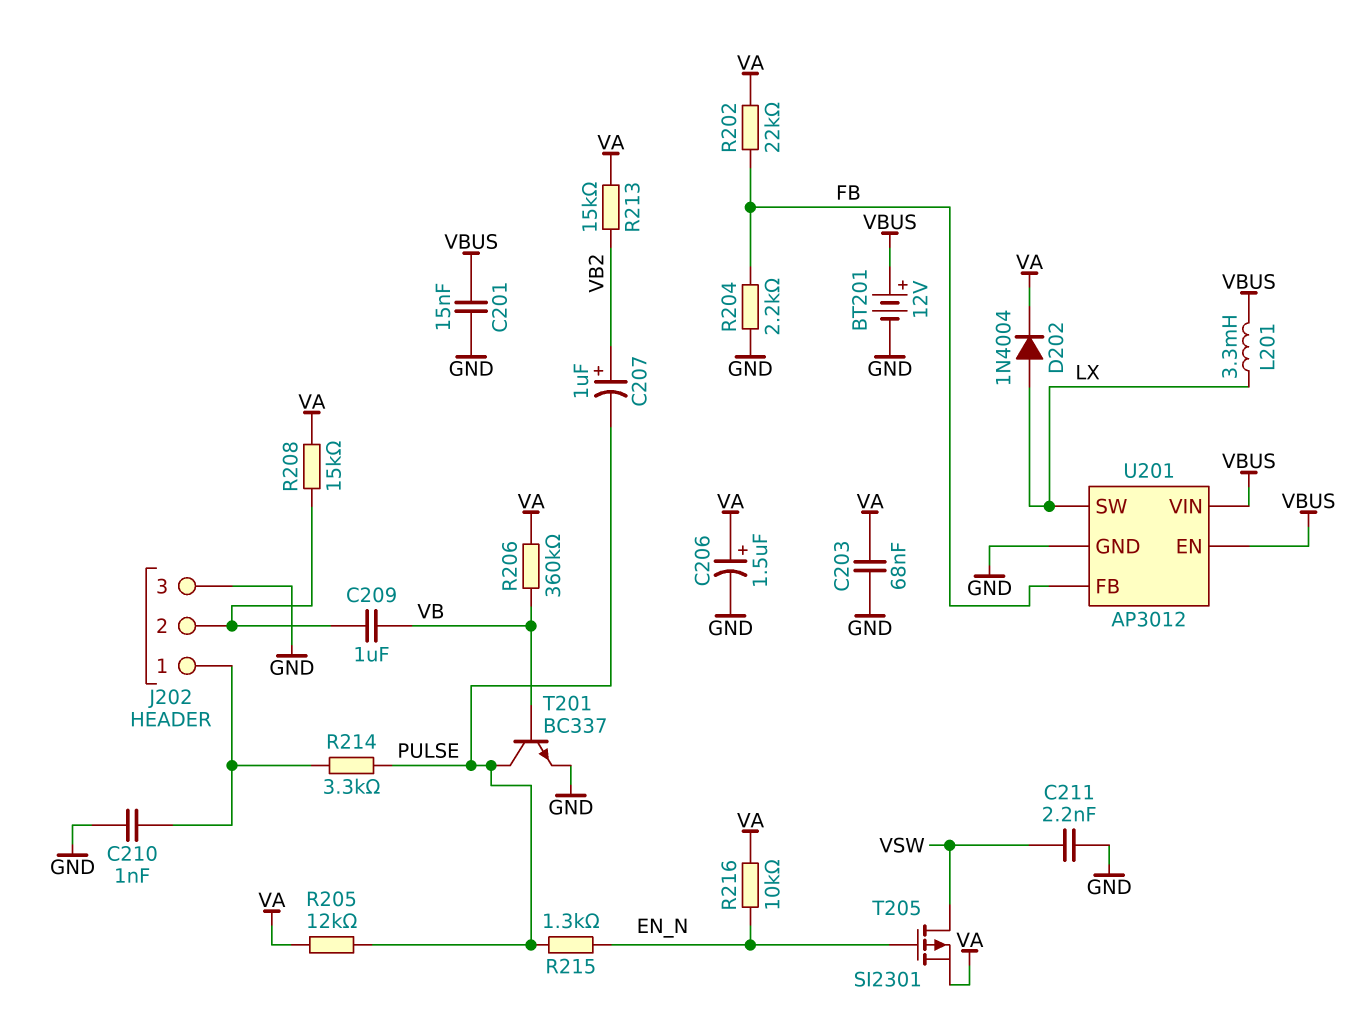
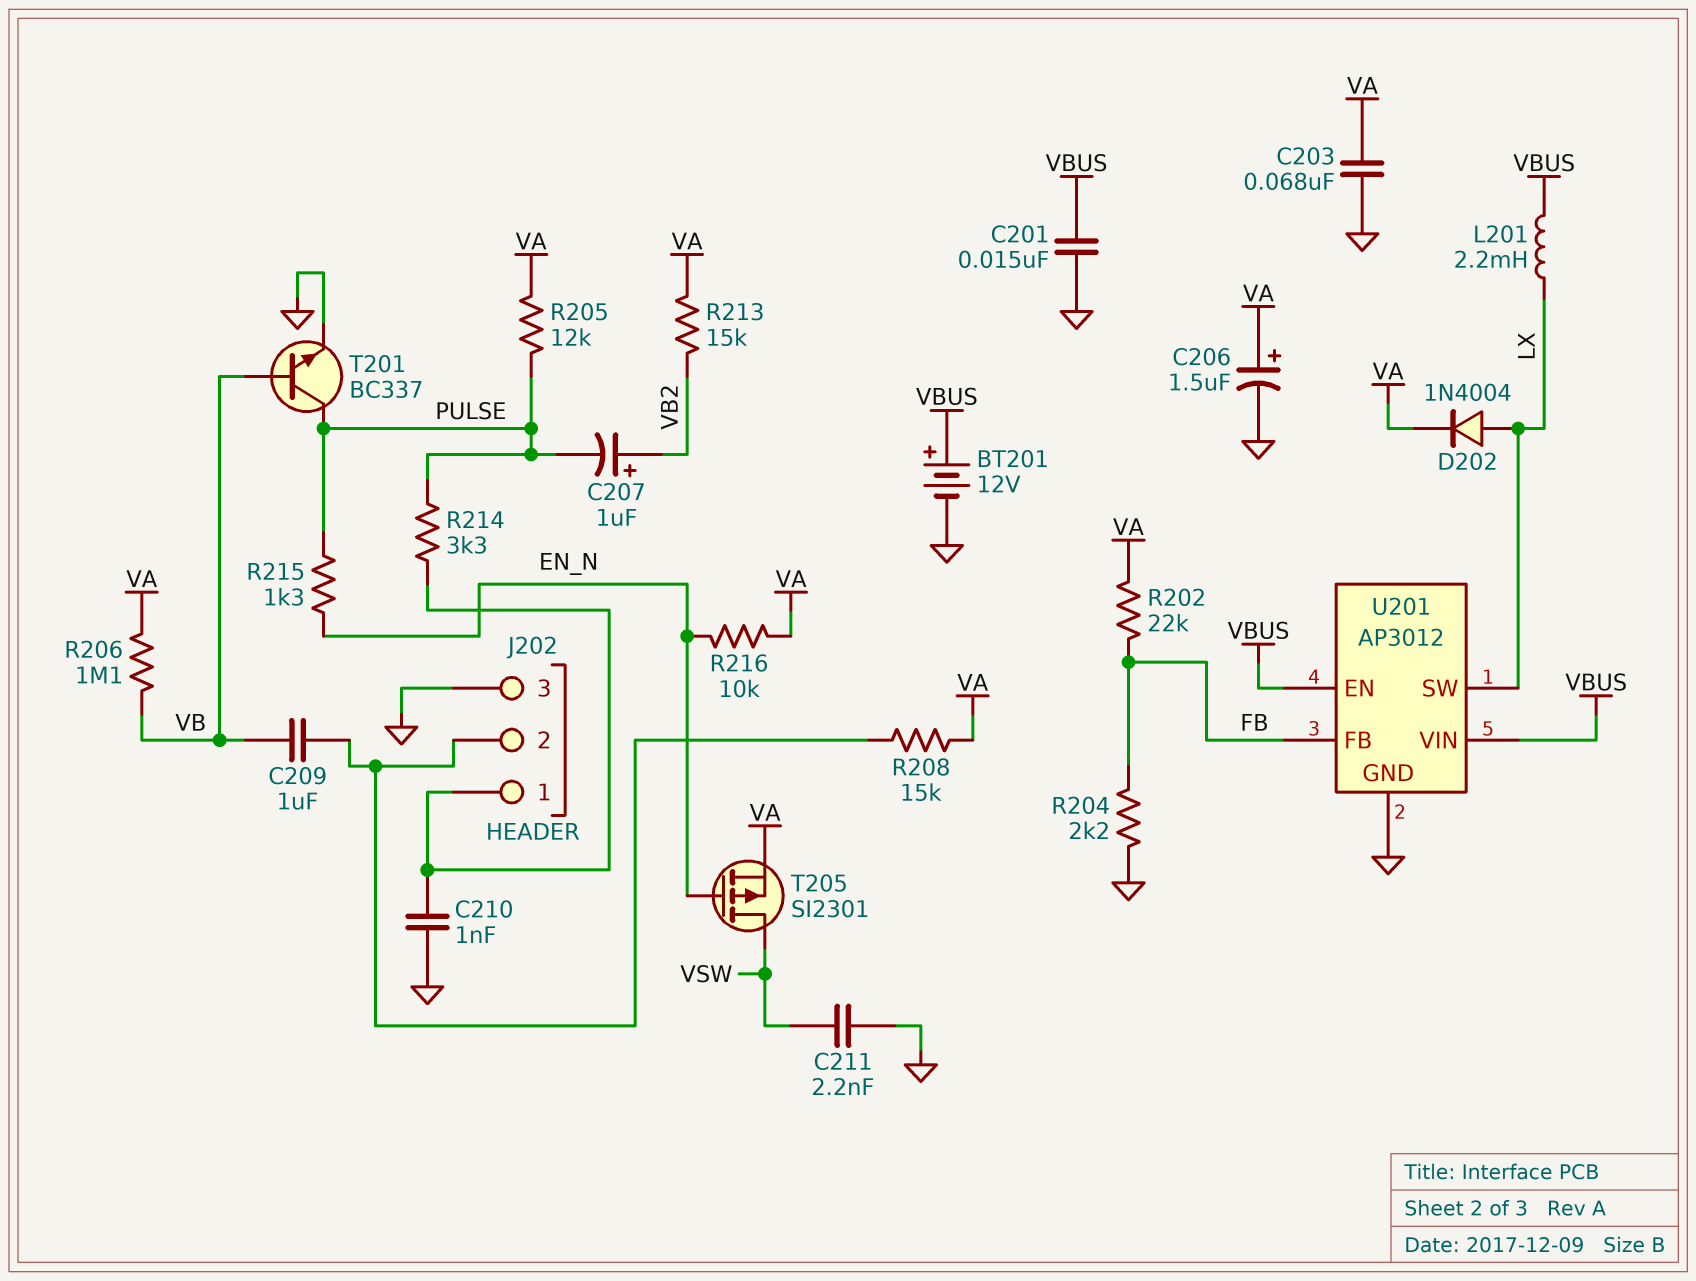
L201: 3.3mH (LX, VBUS) -> 2.2mH (LX, VBUS)
R206: 360k (VA, VB) -> 1.1M (VA, VB)

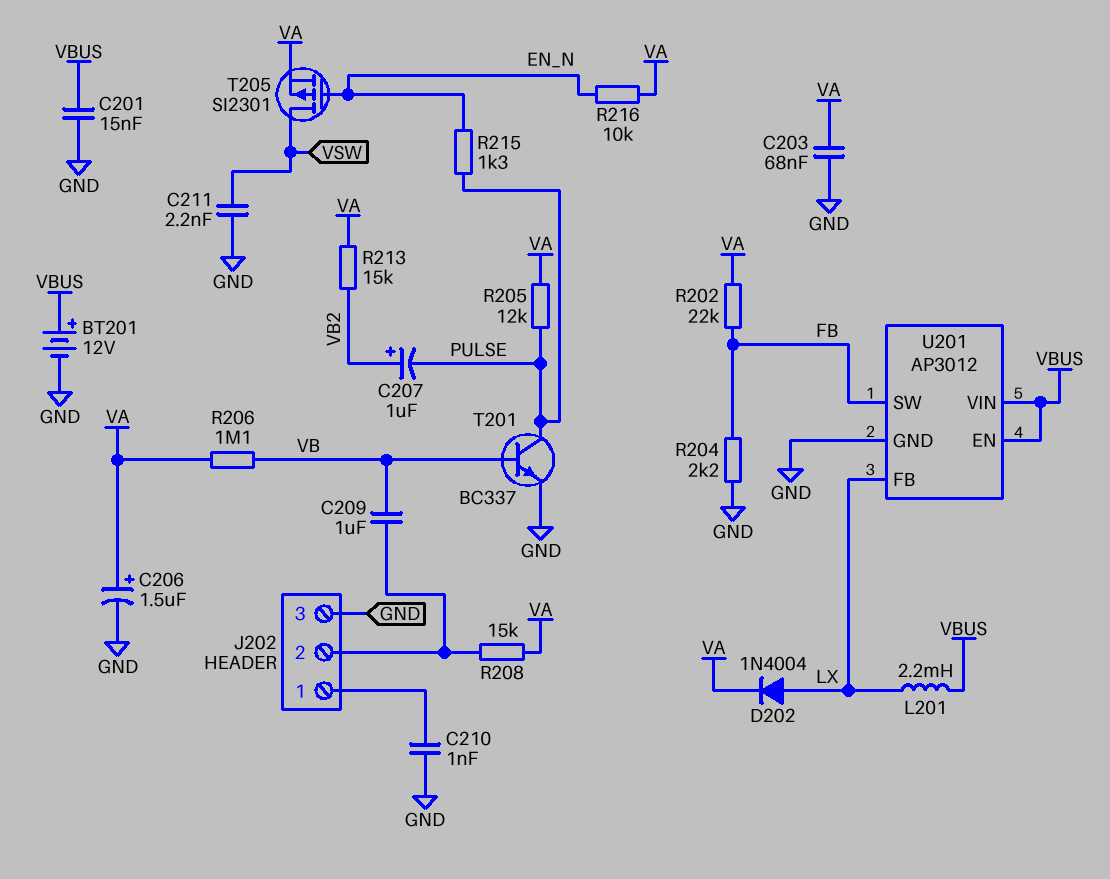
R214: 3.3k (J202/1, PULSE) -> none
U201 pin FB: FB -> LX
U201 pin SW: LX -> FB

